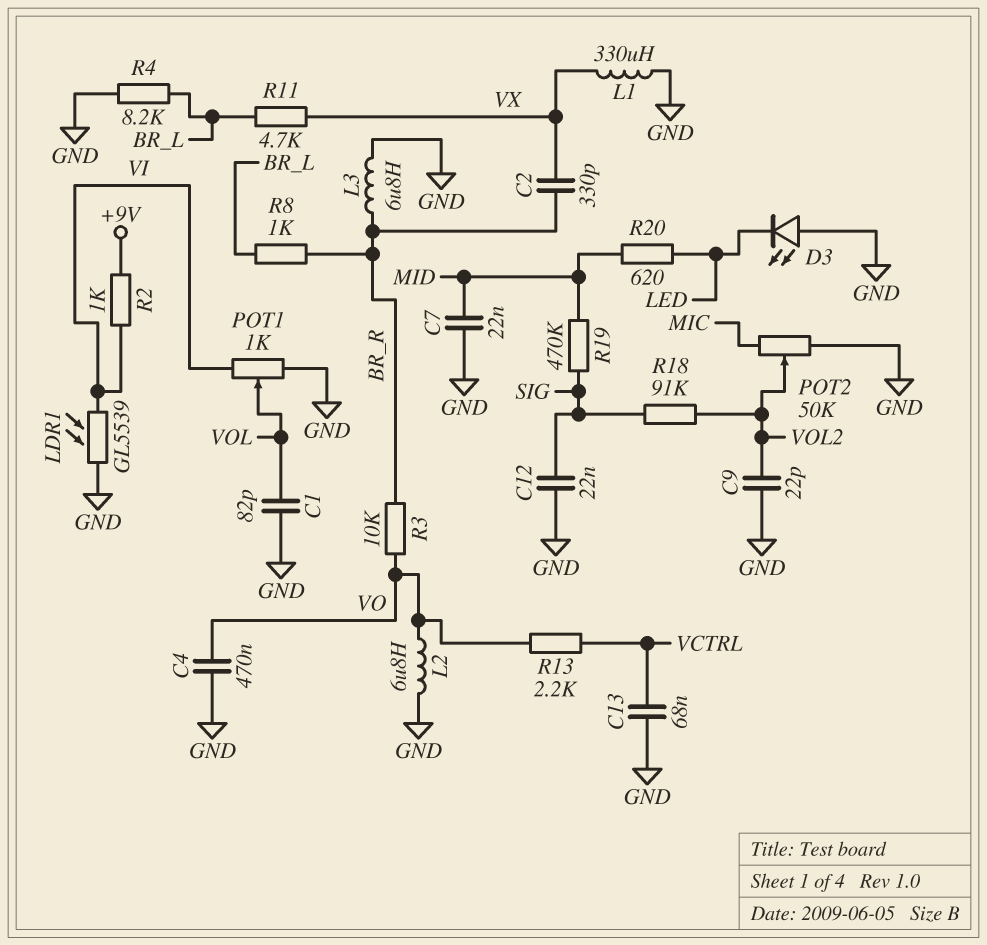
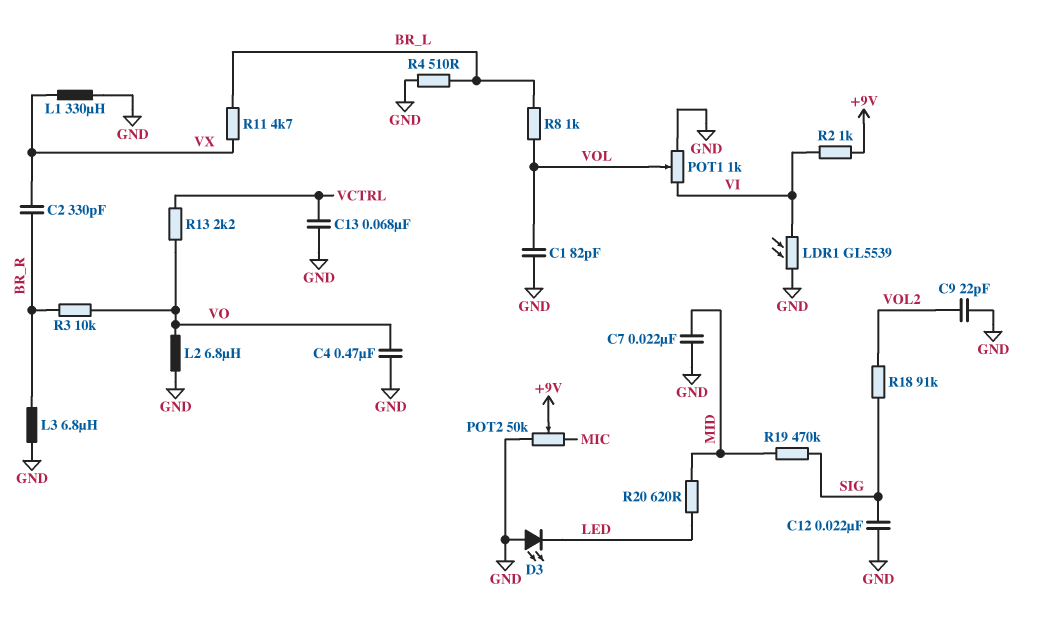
POT2: 50k (GND, MIC, wiper VOL2) -> 50k (GND, MIC, wiper +9V)
R4: 8.2k (BR_L, GND) -> 510 (BR_L, GND)
R8: 1k (BR_L, BR_R) -> 1k (BR_L, VOL)

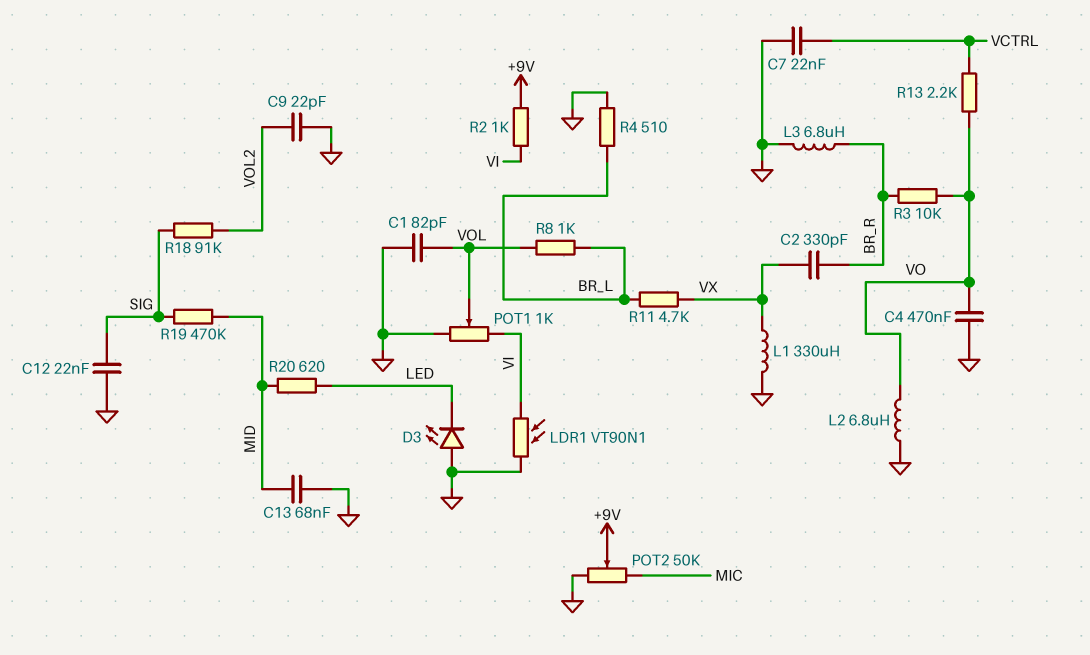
C7: 22nF (GND, MID) -> 22nF (GND, VCTRL)
C13: 68nF (GND, VCTRL) -> 68nF (GND, MID)
LDR1: GL5539 (GND, VI) -> VT90N1 (GND, VI)

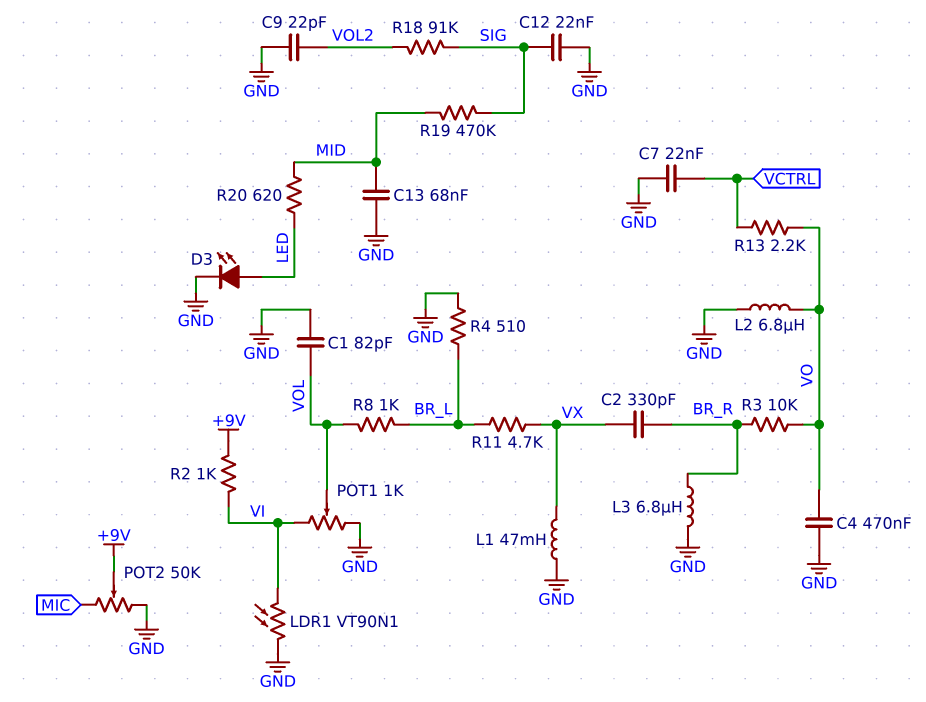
D3: LED (A GND, K LED) -> LED (A LED, K GND)
L1: 330uH (GND, VX) -> 47mH (GND, VX)

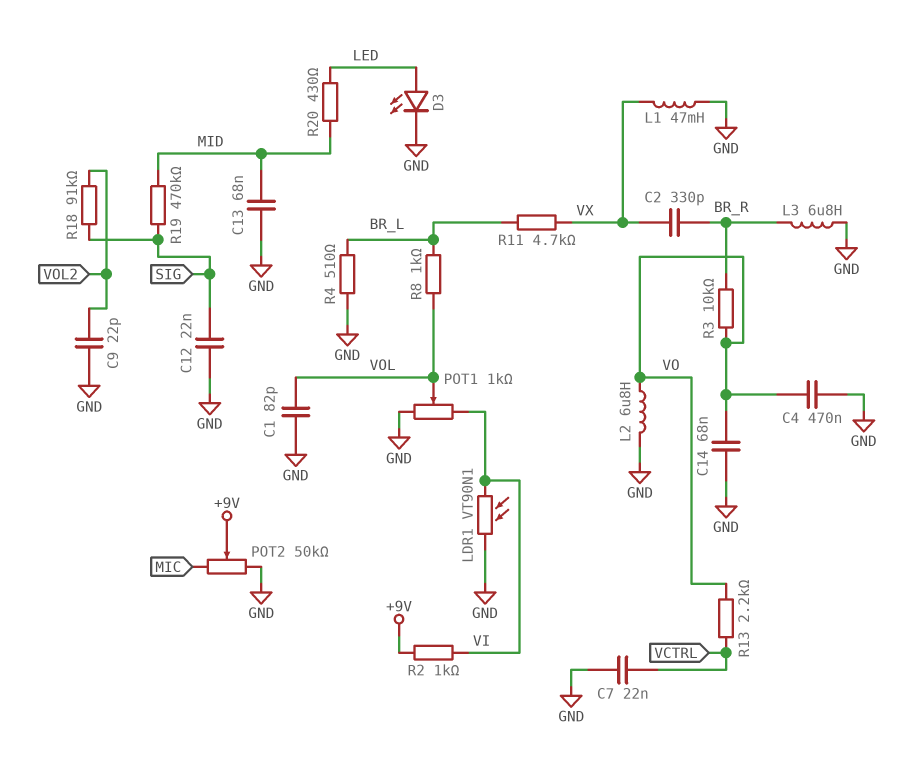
C14: none -> 68nF (GND, VO)
R20: 620 (LED, MID) -> 430 (LED, MID)

